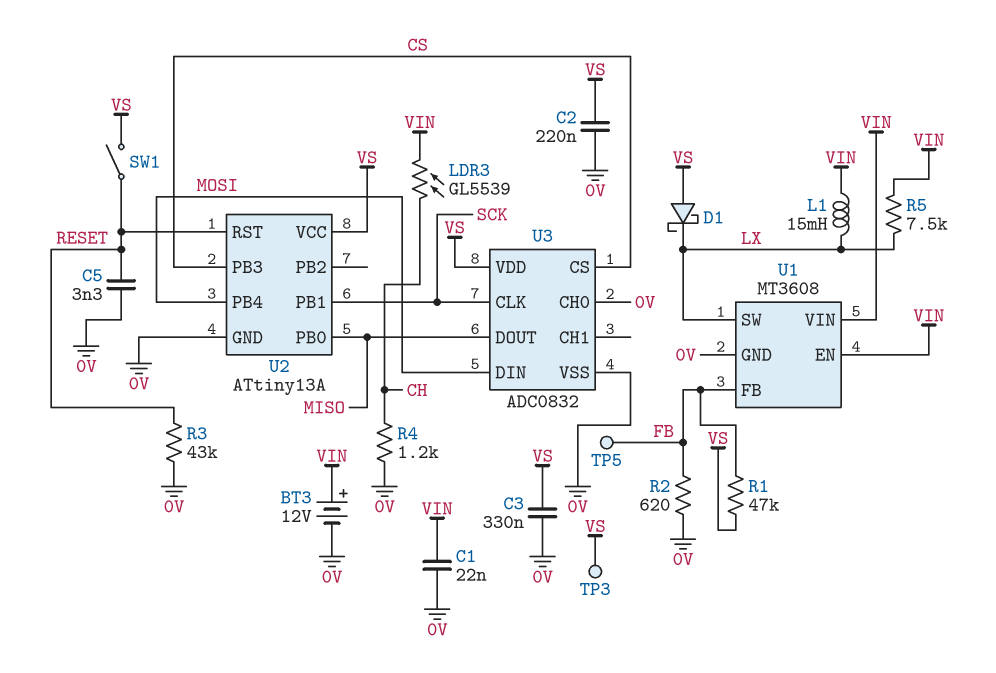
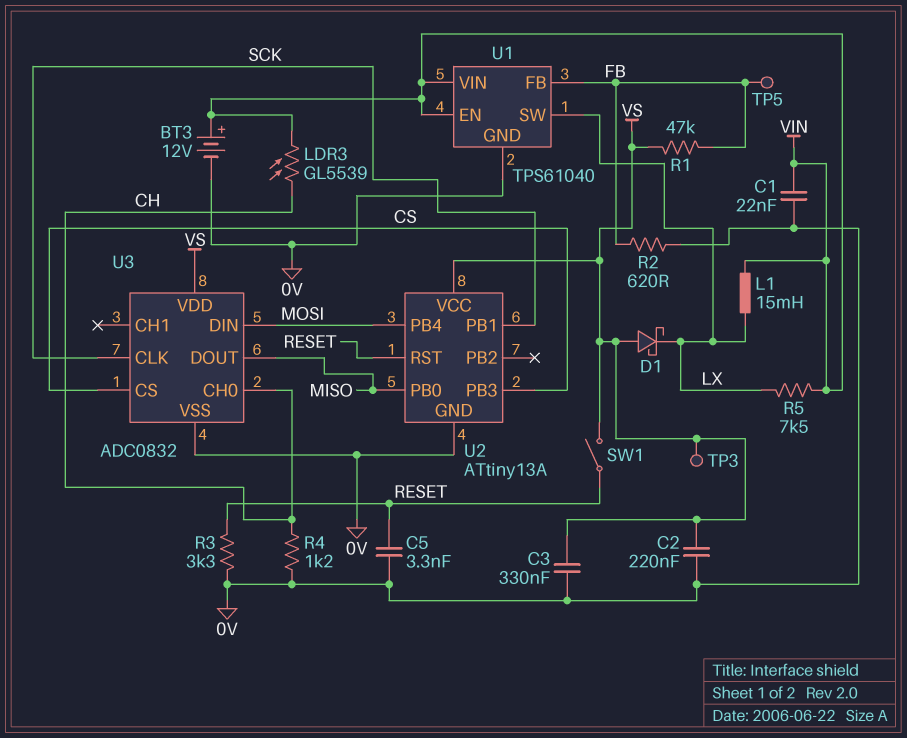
R3: 43k (0V, RESET) -> 3.3k (0V, RESET)
U1: MT3608 -> TPS61040
U3 pin CH0: 0V -> CH

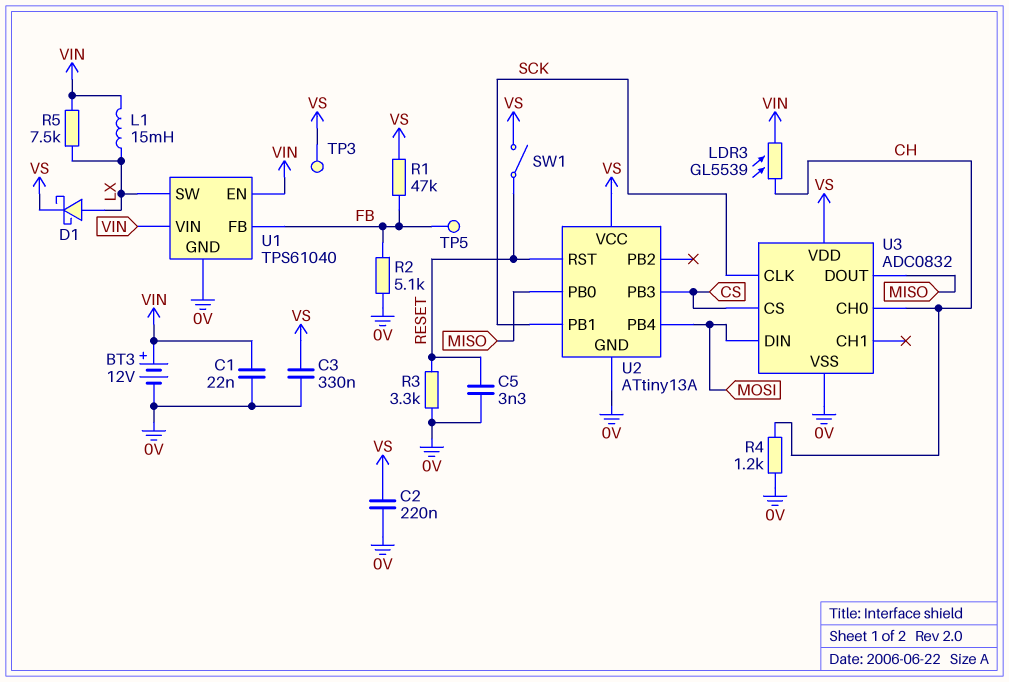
D1: schottky (A VS, K LX) -> schottky (A LX, K VS)
R2: 620 (0V, FB) -> 5.1k (0V, FB)

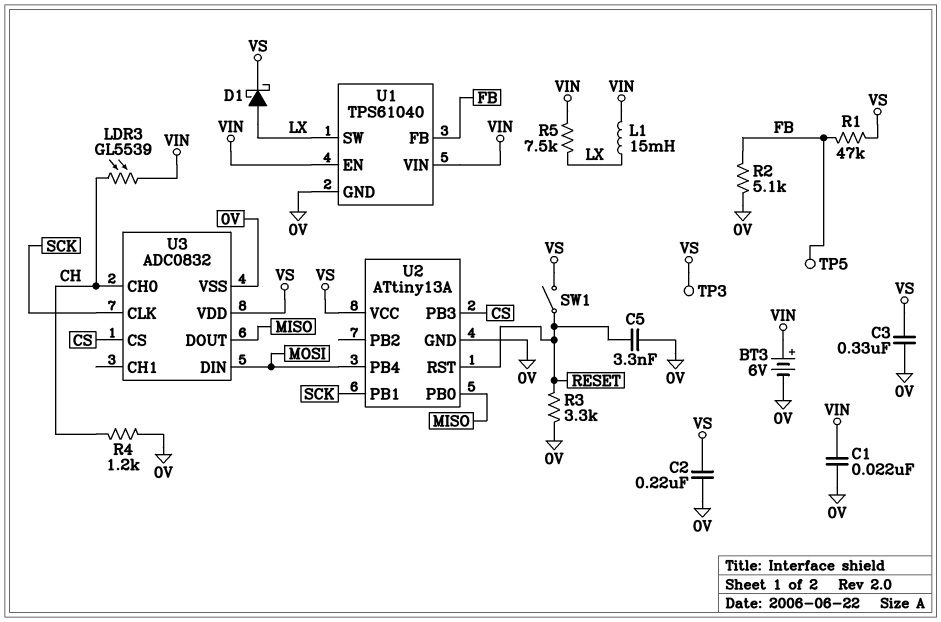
BT3: 12V (plus VIN, minus 0V) -> 6V (plus VIN, minus 0V)

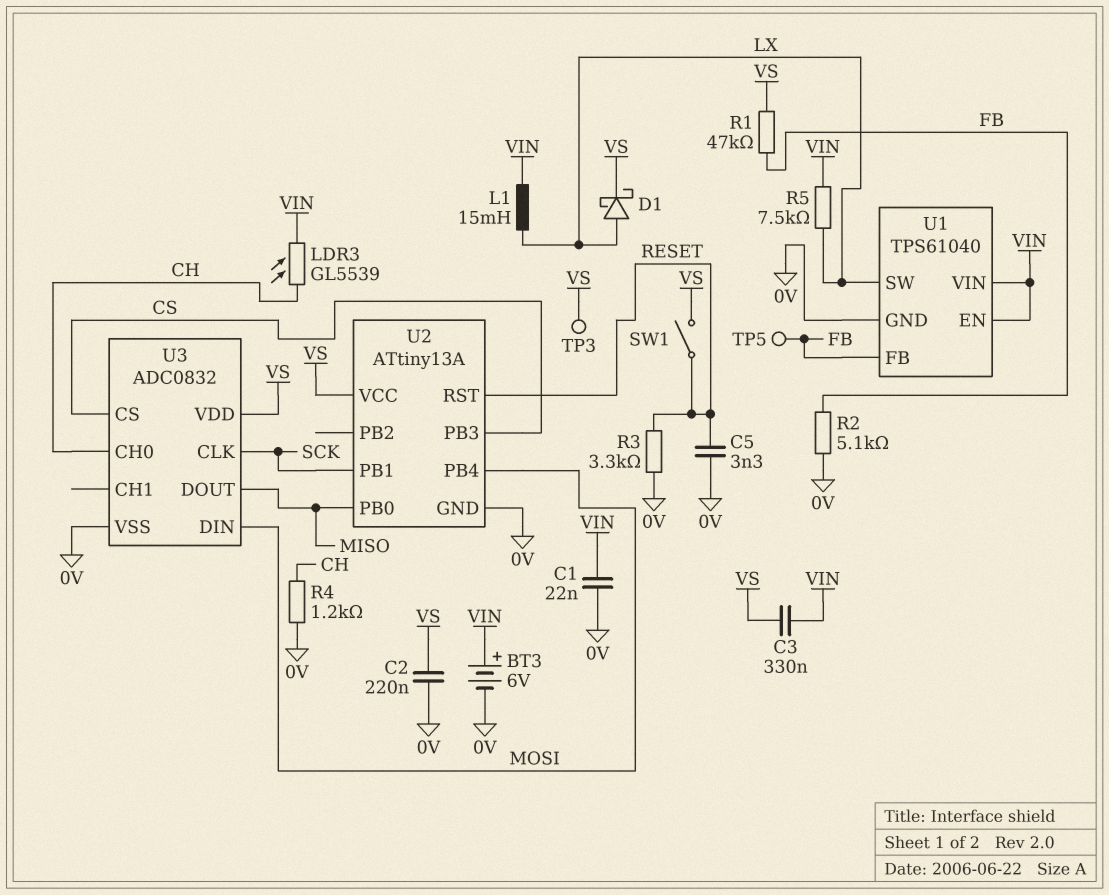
C3: 330nF (0V, VS) -> 330nF (VIN, VS)

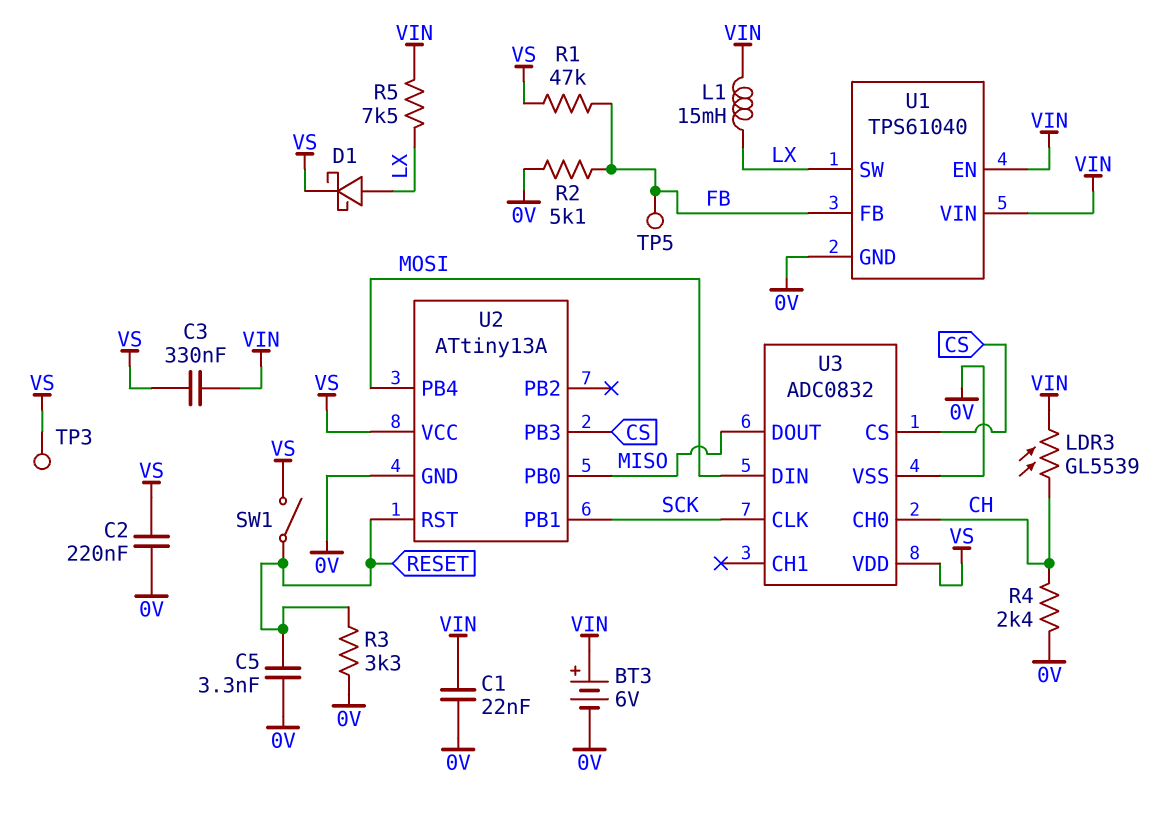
R4: 1.2k (0V, CH) -> 2.4k (0V, CH)

